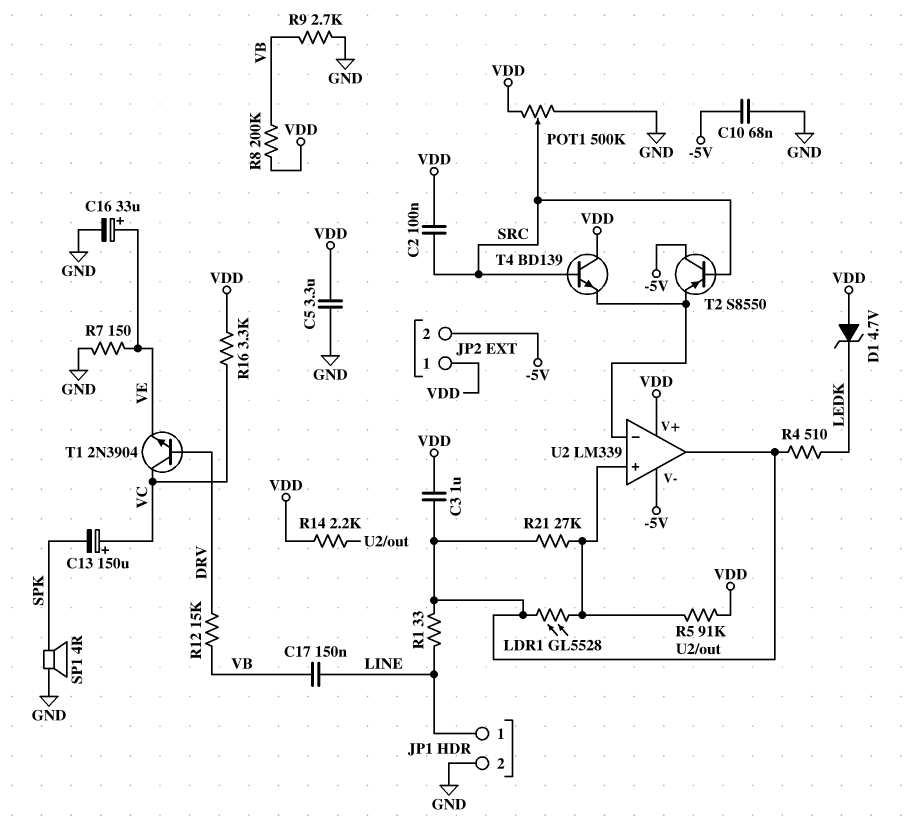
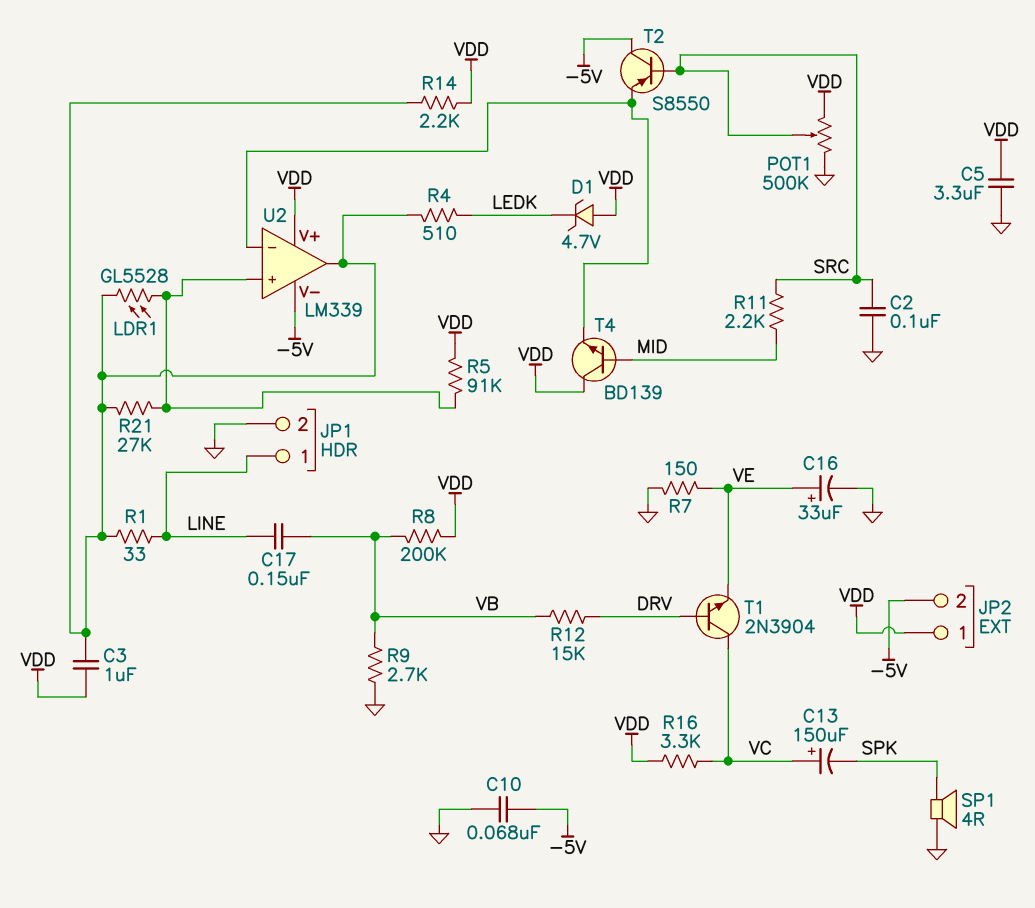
C2: 100nF (SRC, VDD) -> 100nF (GND, SRC)
R11: none -> 2.2k (MID, SRC)
T4: NPN BD139 (B SRC, C VDD, E U2/in-) -> NPN BD139 (B MID, C VDD, E U2/in-)

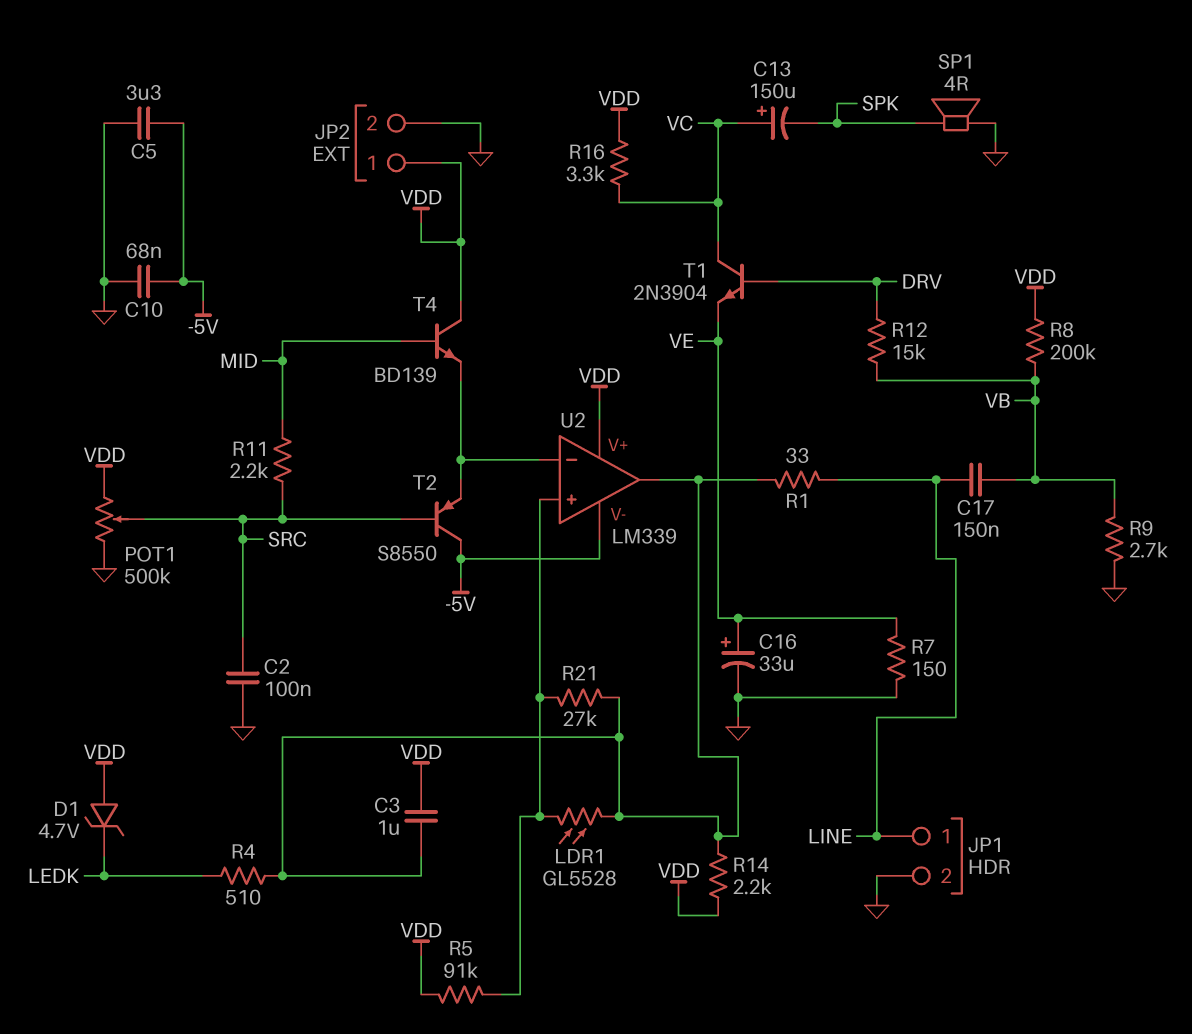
C5: 3.3uF (GND, VDD) -> 3.3uF (-5V, GND)
JP2 pin 2: -5V -> GND

